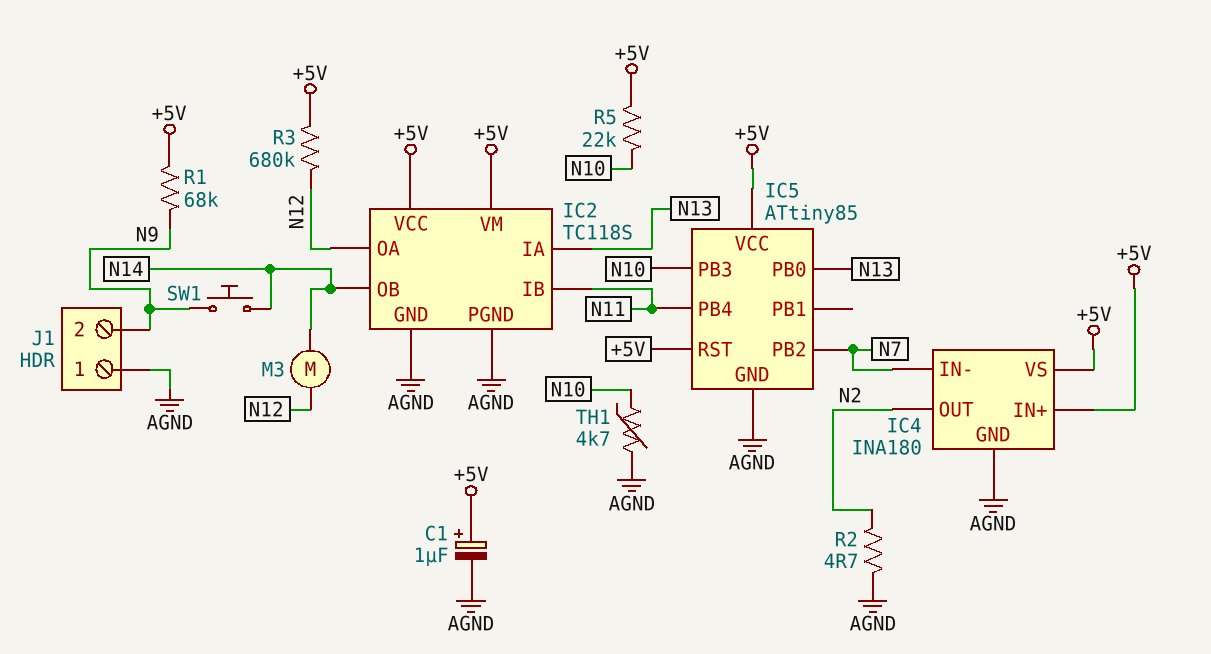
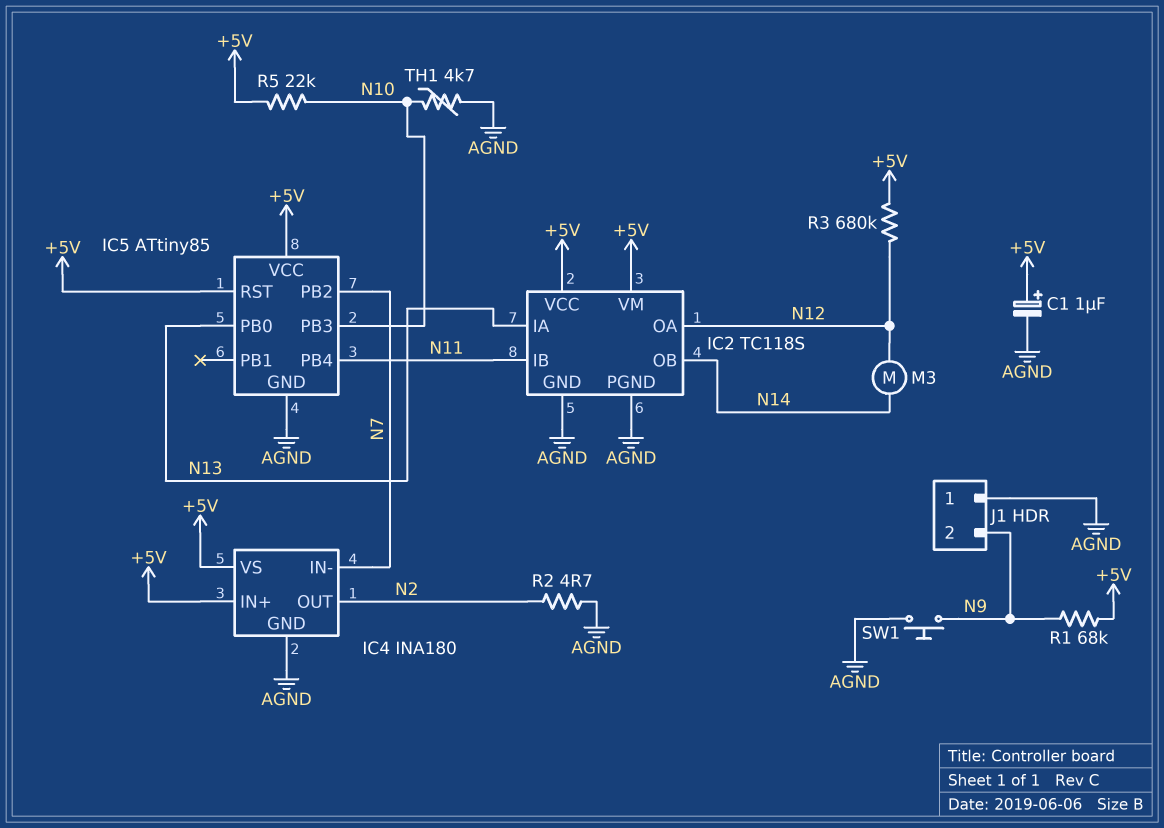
SW1: button (N9, N14) -> button (AGND, N9)

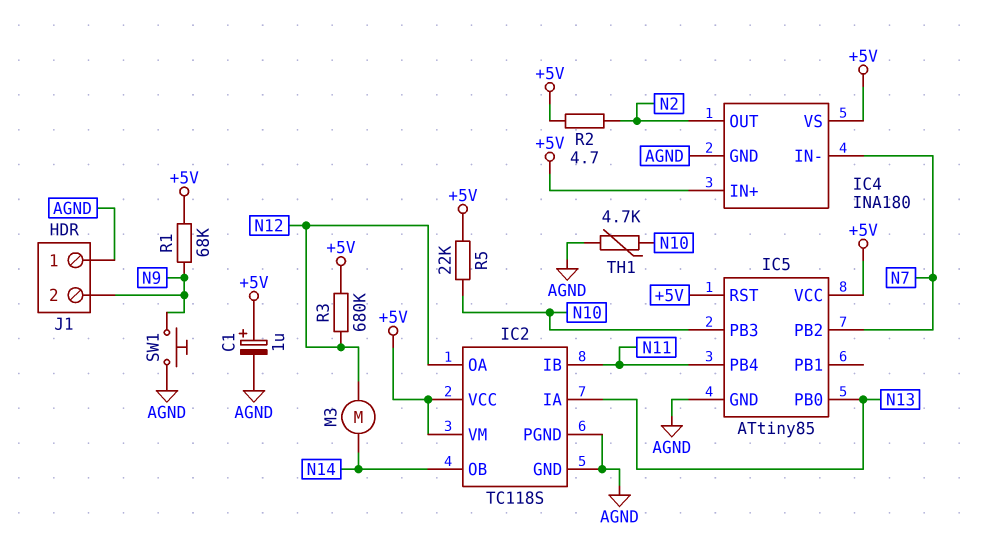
R2: 4.7 (AGND, N2) -> 4.7 (+5V, N2)

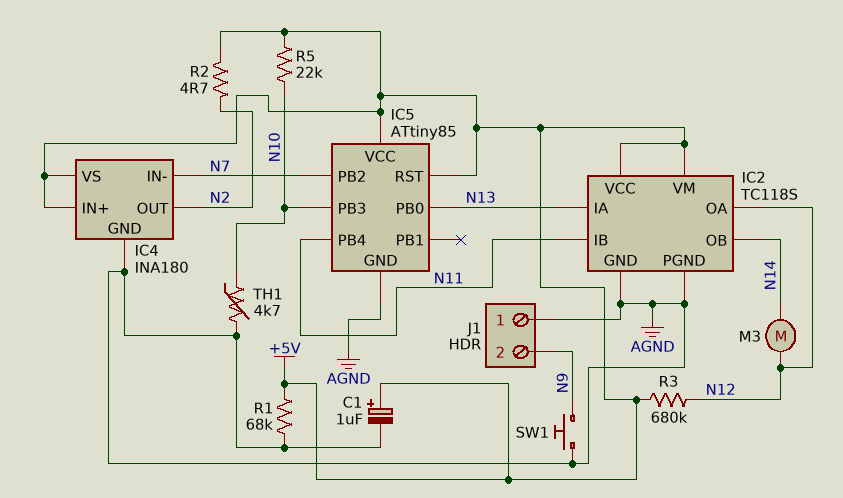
R1: 68k (+5V, N9) -> 68k (+5V, AGND)

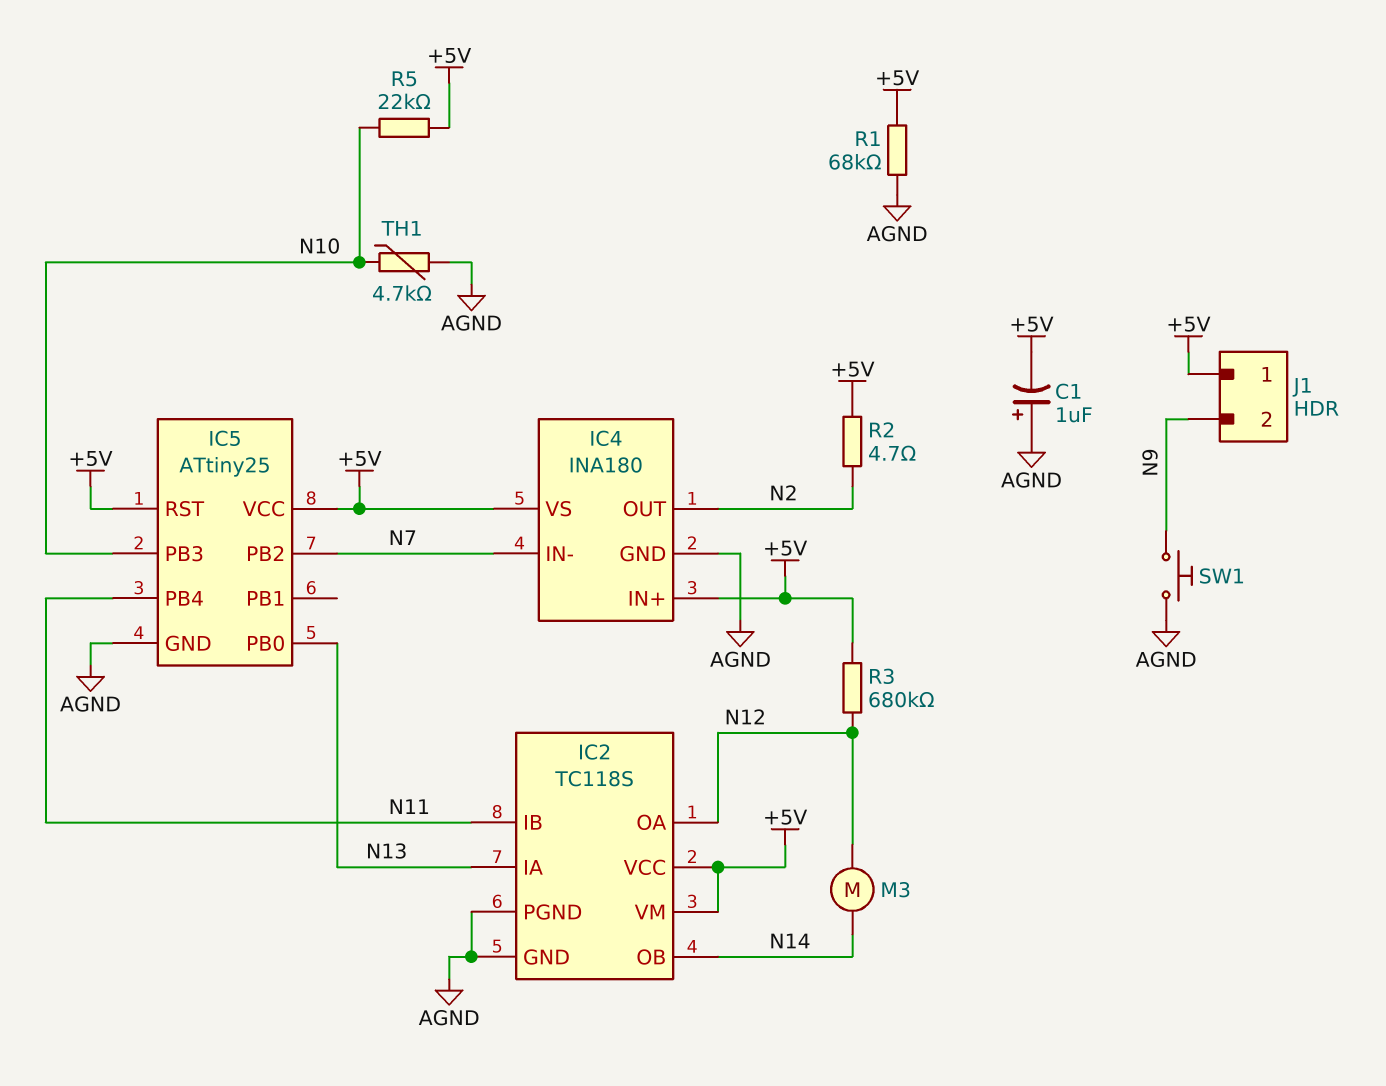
C1: 1uF (plus +5V, minus AGND) -> 1uF (plus AGND, minus +5V)
IC5: ATtiny85 -> ATtiny25
J1 pin 1: AGND -> +5V

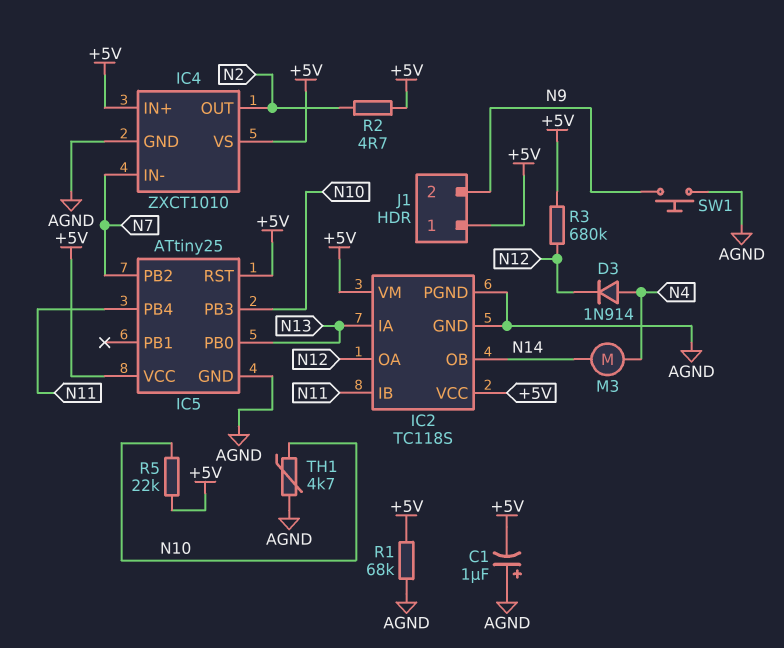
D3: none -> diode 1N914 (A N4, K N12)
IC4: INA180 -> ZXCT1010
M3: motor (N12, N14) -> motor (N4, N14)

